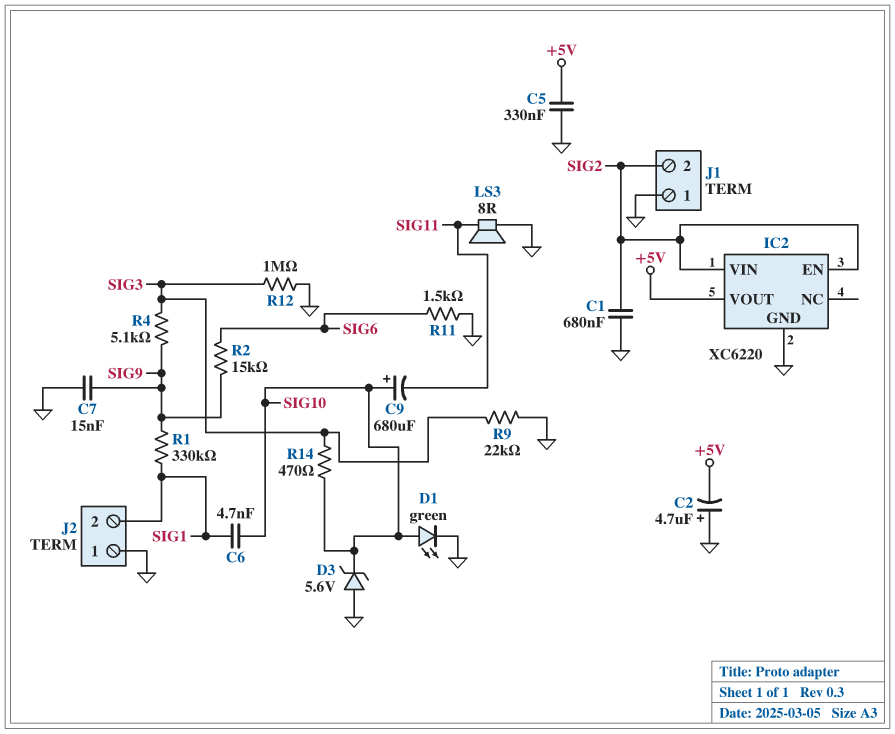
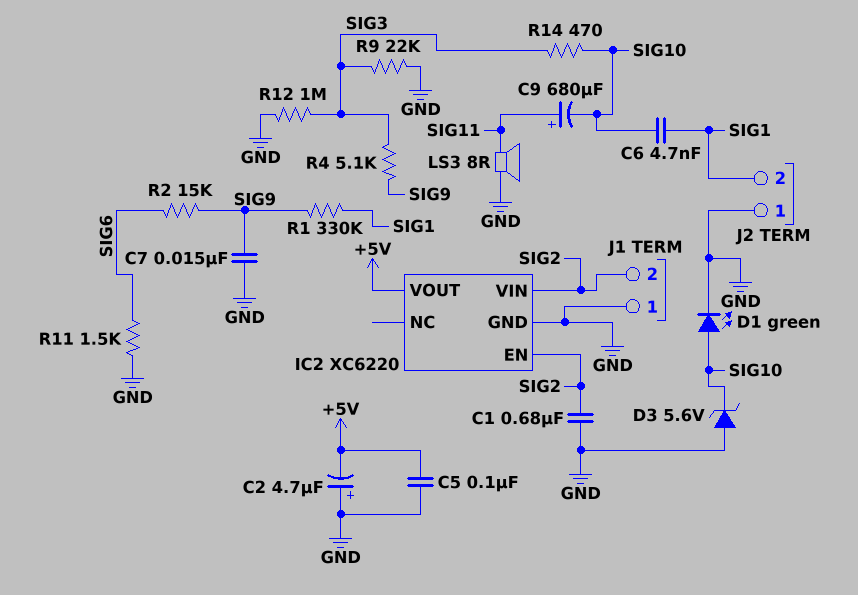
C5: 330nF (+5V, GND) -> 100nF (+5V, GND)
C9: 680uF (plus SIG10, minus SIG11) -> 680uF (plus SIG11, minus SIG10)

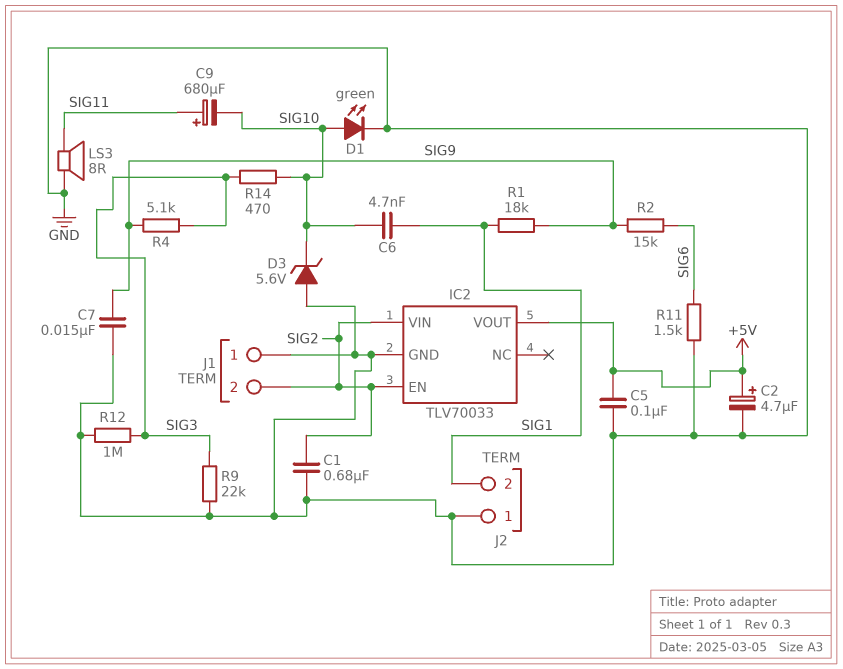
C2: 4.7uF (plus GND, minus +5V) -> 4.7uF (plus +5V, minus GND)
IC2: XC6220 -> TLV70033
R1: 330k (SIG1, SIG9) -> 18k (SIG1, SIG9)

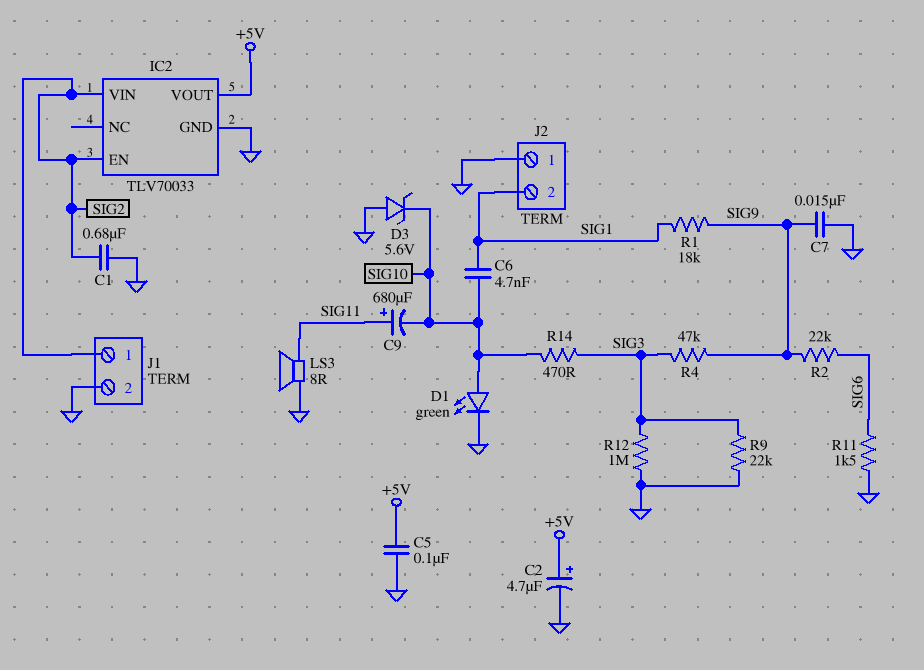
J1 pin 1: GND -> SIG2
J1 pin 2: SIG2 -> GND
R2: 15k (SIG6, SIG9) -> 22k (SIG6, SIG9)
R4: 5.1k (SIG3, SIG9) -> 47k (SIG3, SIG9)

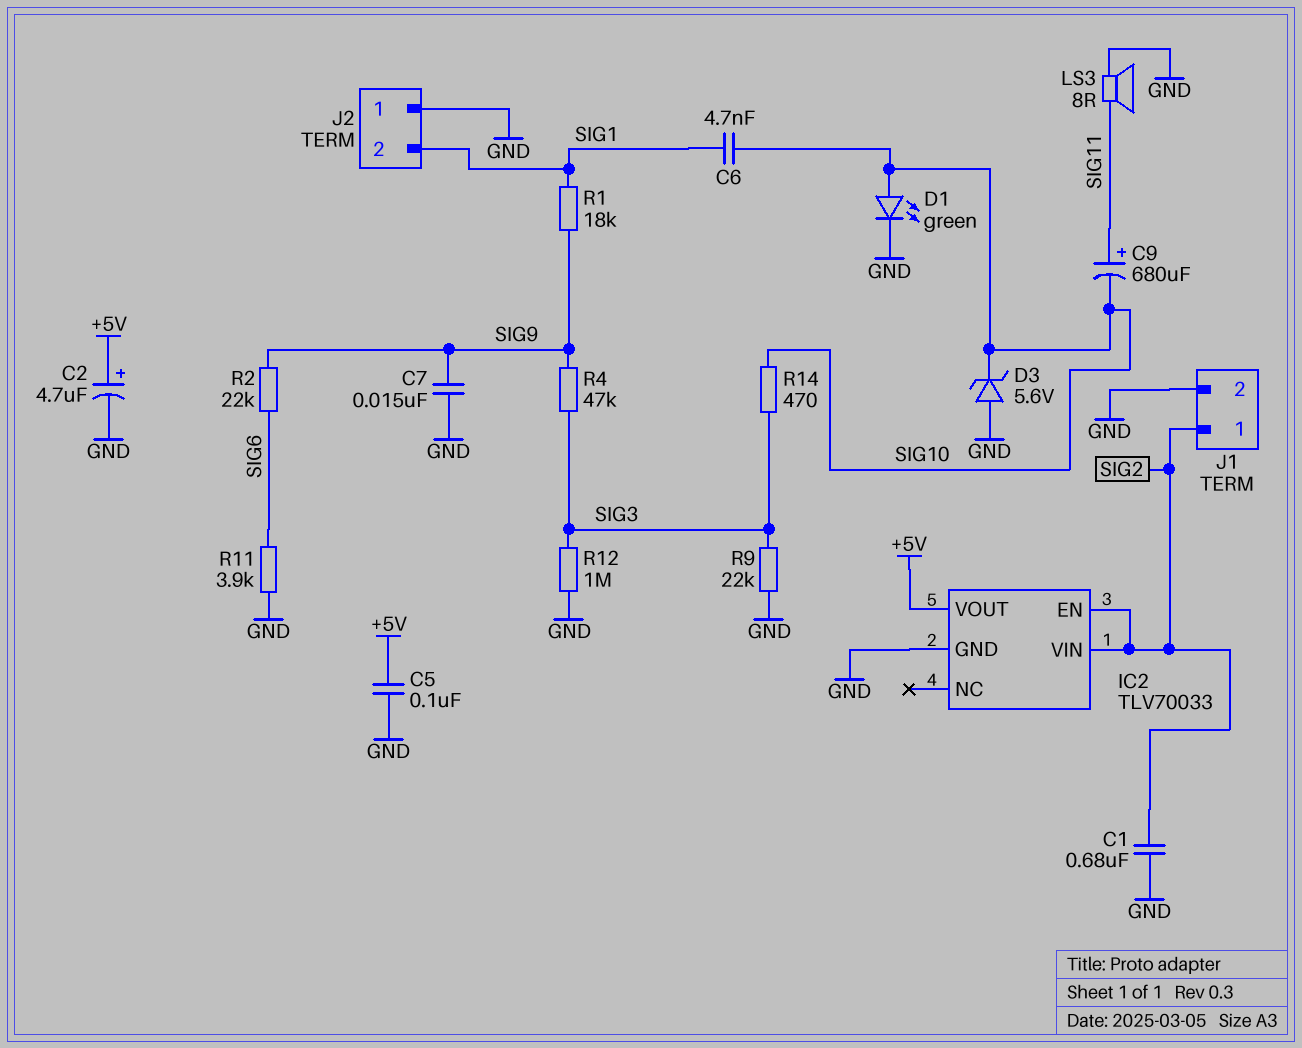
R11: 1.5k (GND, SIG6) -> 3.9k (GND, SIG6)

